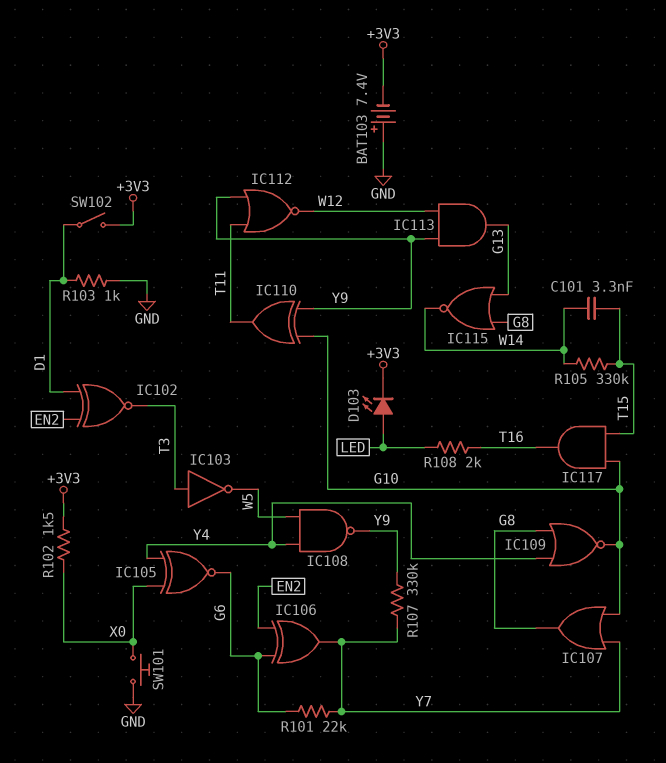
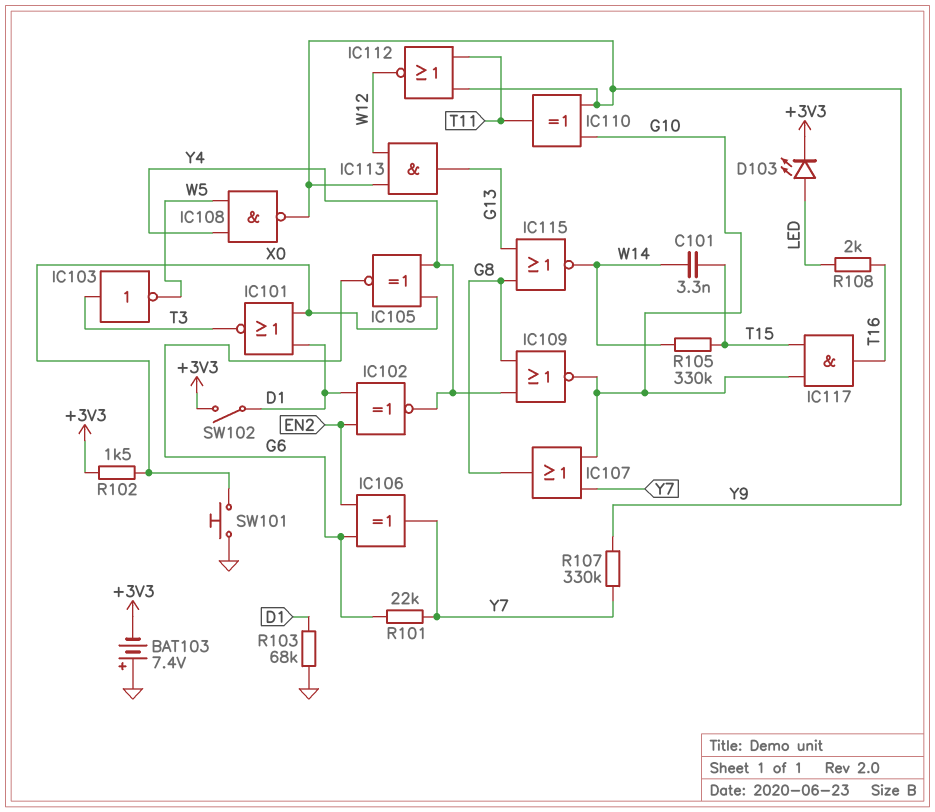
IC101: none -> NOR (in D1, in X0, out T3)
IC102: XNOR (in D1, in EN2, out T3) -> XNOR (in D1, in EN2, out Y4)
R103: 1k (D1, GND) -> 68k (D1, GND)

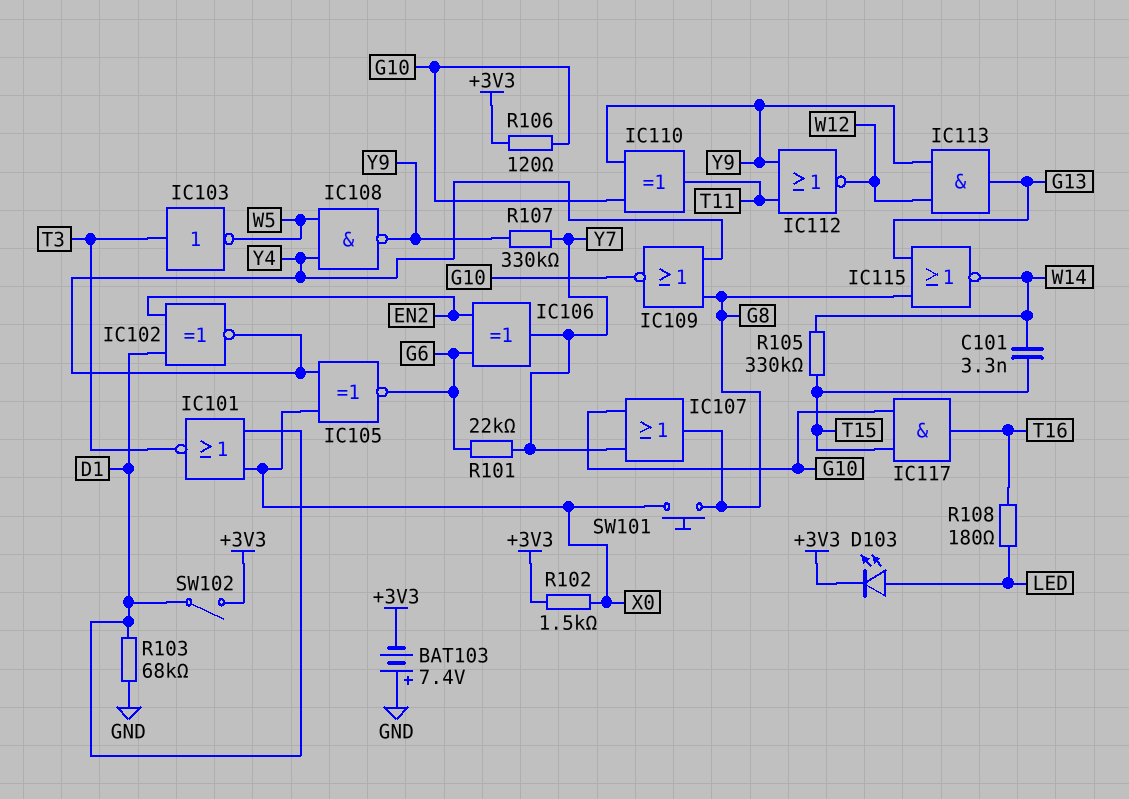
R106: none -> 120 (+3V3, G10)
R108: 2k (LED, T16) -> 180 (LED, T16)
SW101: button (GND, X0) -> button (G8, X0)

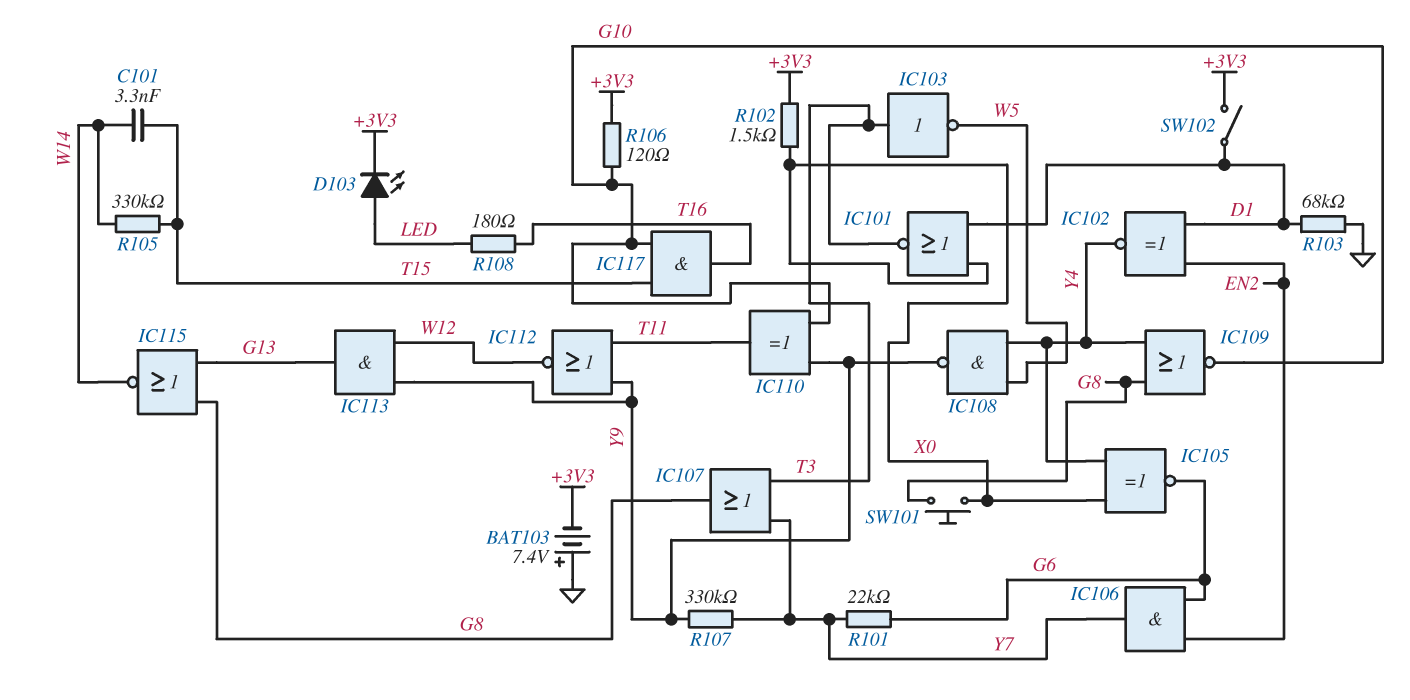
IC106: XOR (in EN2, in G6, out Y7) -> AND (in EN2, in G6, out Y7)
IC107: OR (in G10, in Y7, out G8) -> OR (in T3, in Y7, out G8)

